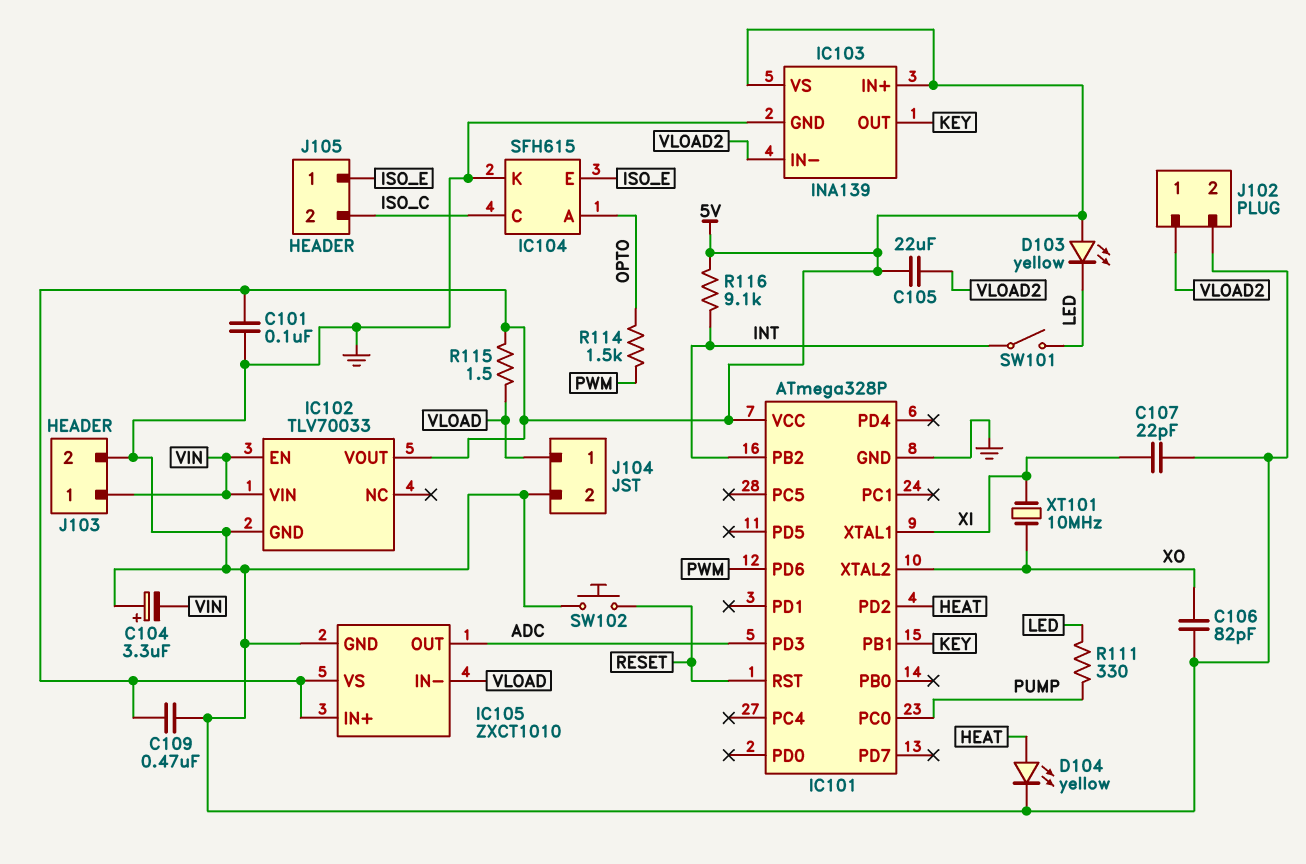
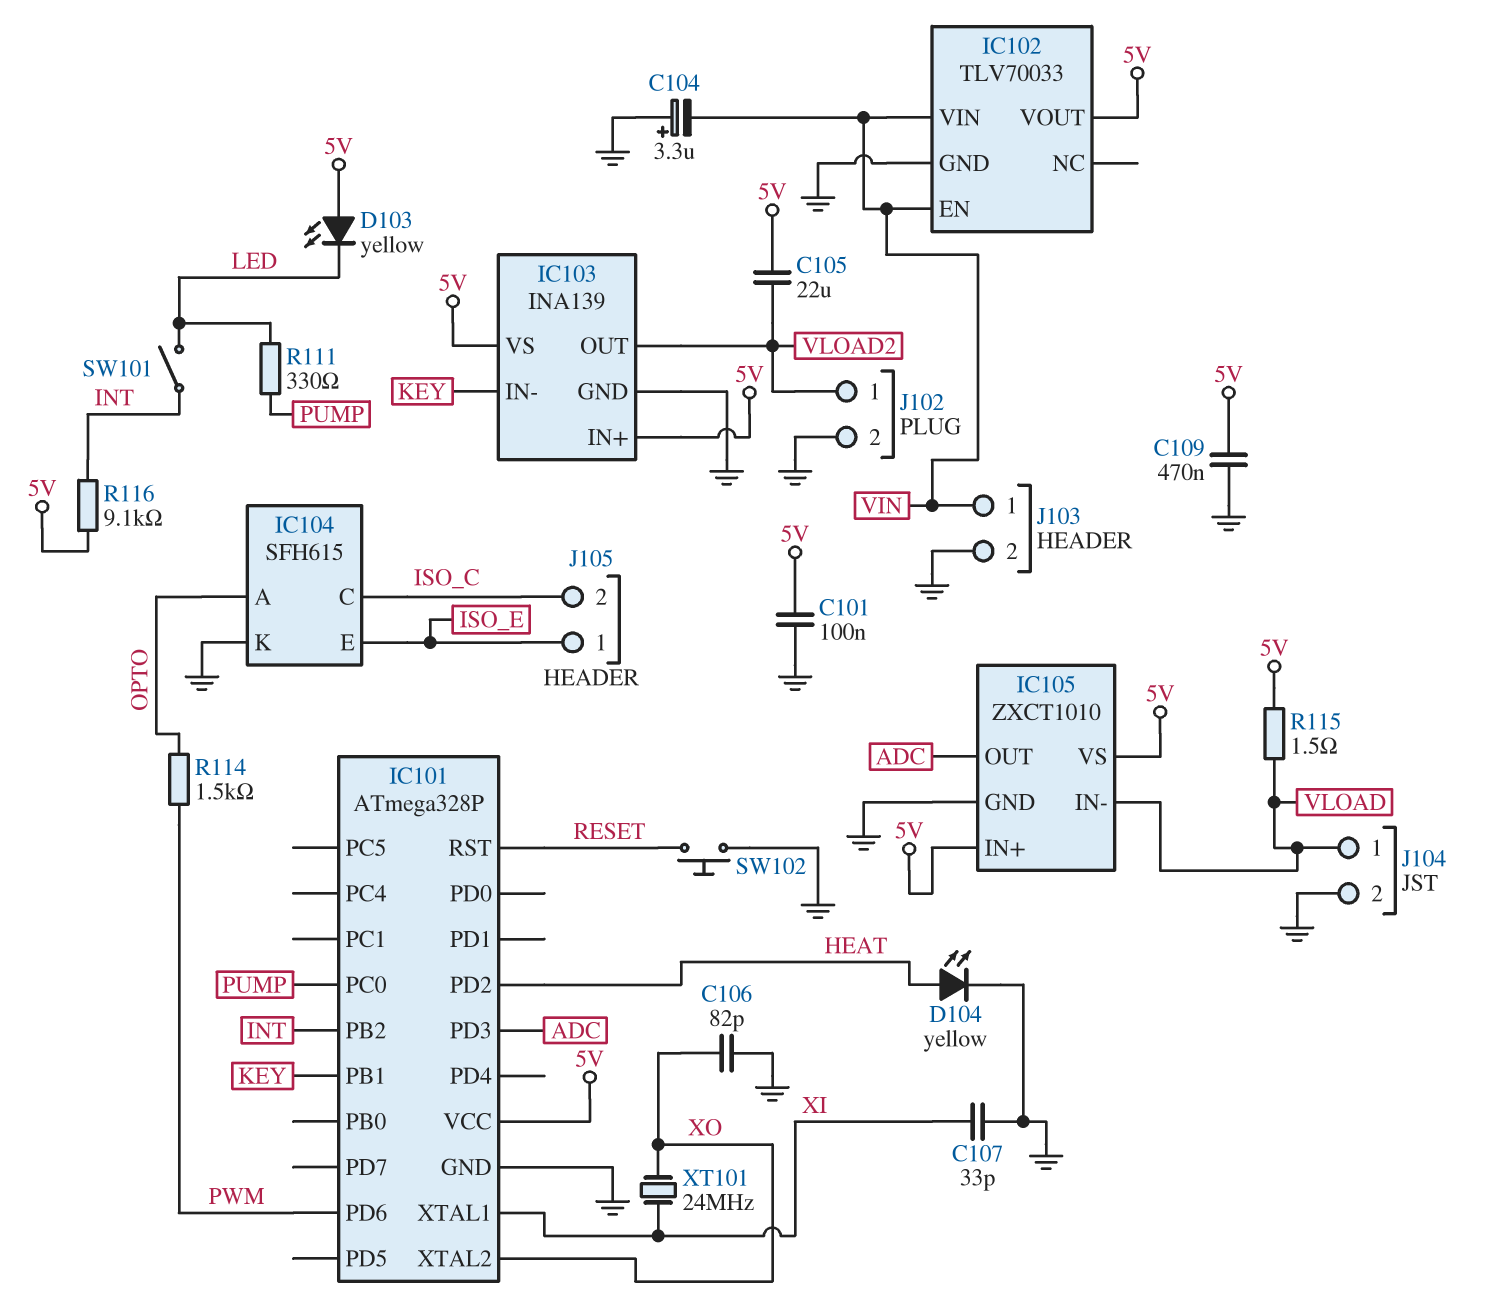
C107: 22pF (GND, XI) -> 33pF (GND, XI)
IC103 pin IN-: VLOAD2 -> KEY
IC103 pin OUT: KEY -> VLOAD2
XT101: 10MHz (XI, XO) -> 24MHz (XI, XO)

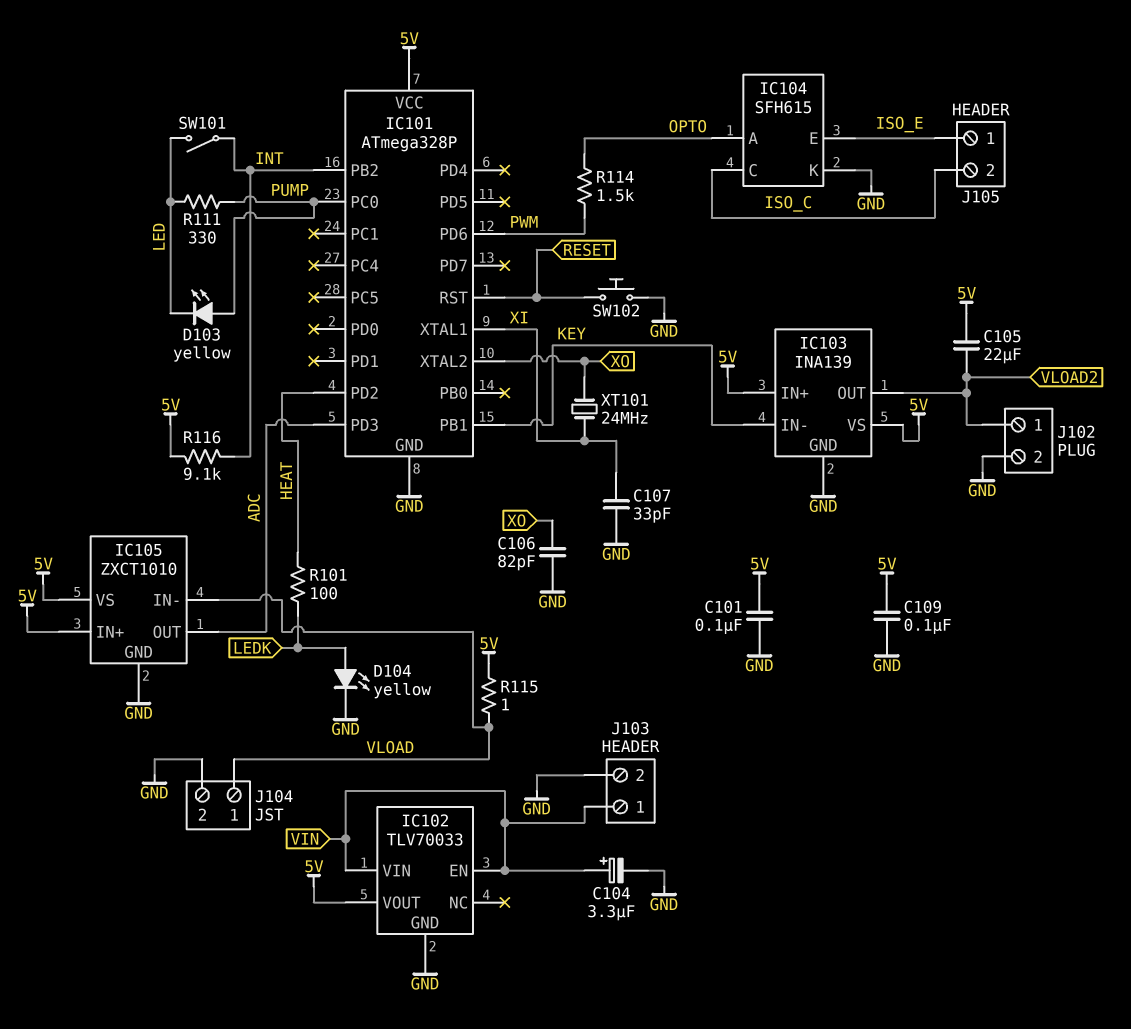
C104: 3.3uF (plus GND, minus VIN) -> 3.3uF (plus VIN, minus GND)
C109: 470nF (5V, GND) -> 100nF (5V, GND)
D103: LED yellow (A 5V, K LED) -> LED yellow (A PUMP, K LED)
D104: LED yellow (A HEAT, K GND) -> LED yellow (A LEDK, K GND)
R101: none -> 100 (HEAT, LEDK)
R115: 1.5 (5V, VLOAD) -> 1 (5V, VLOAD)

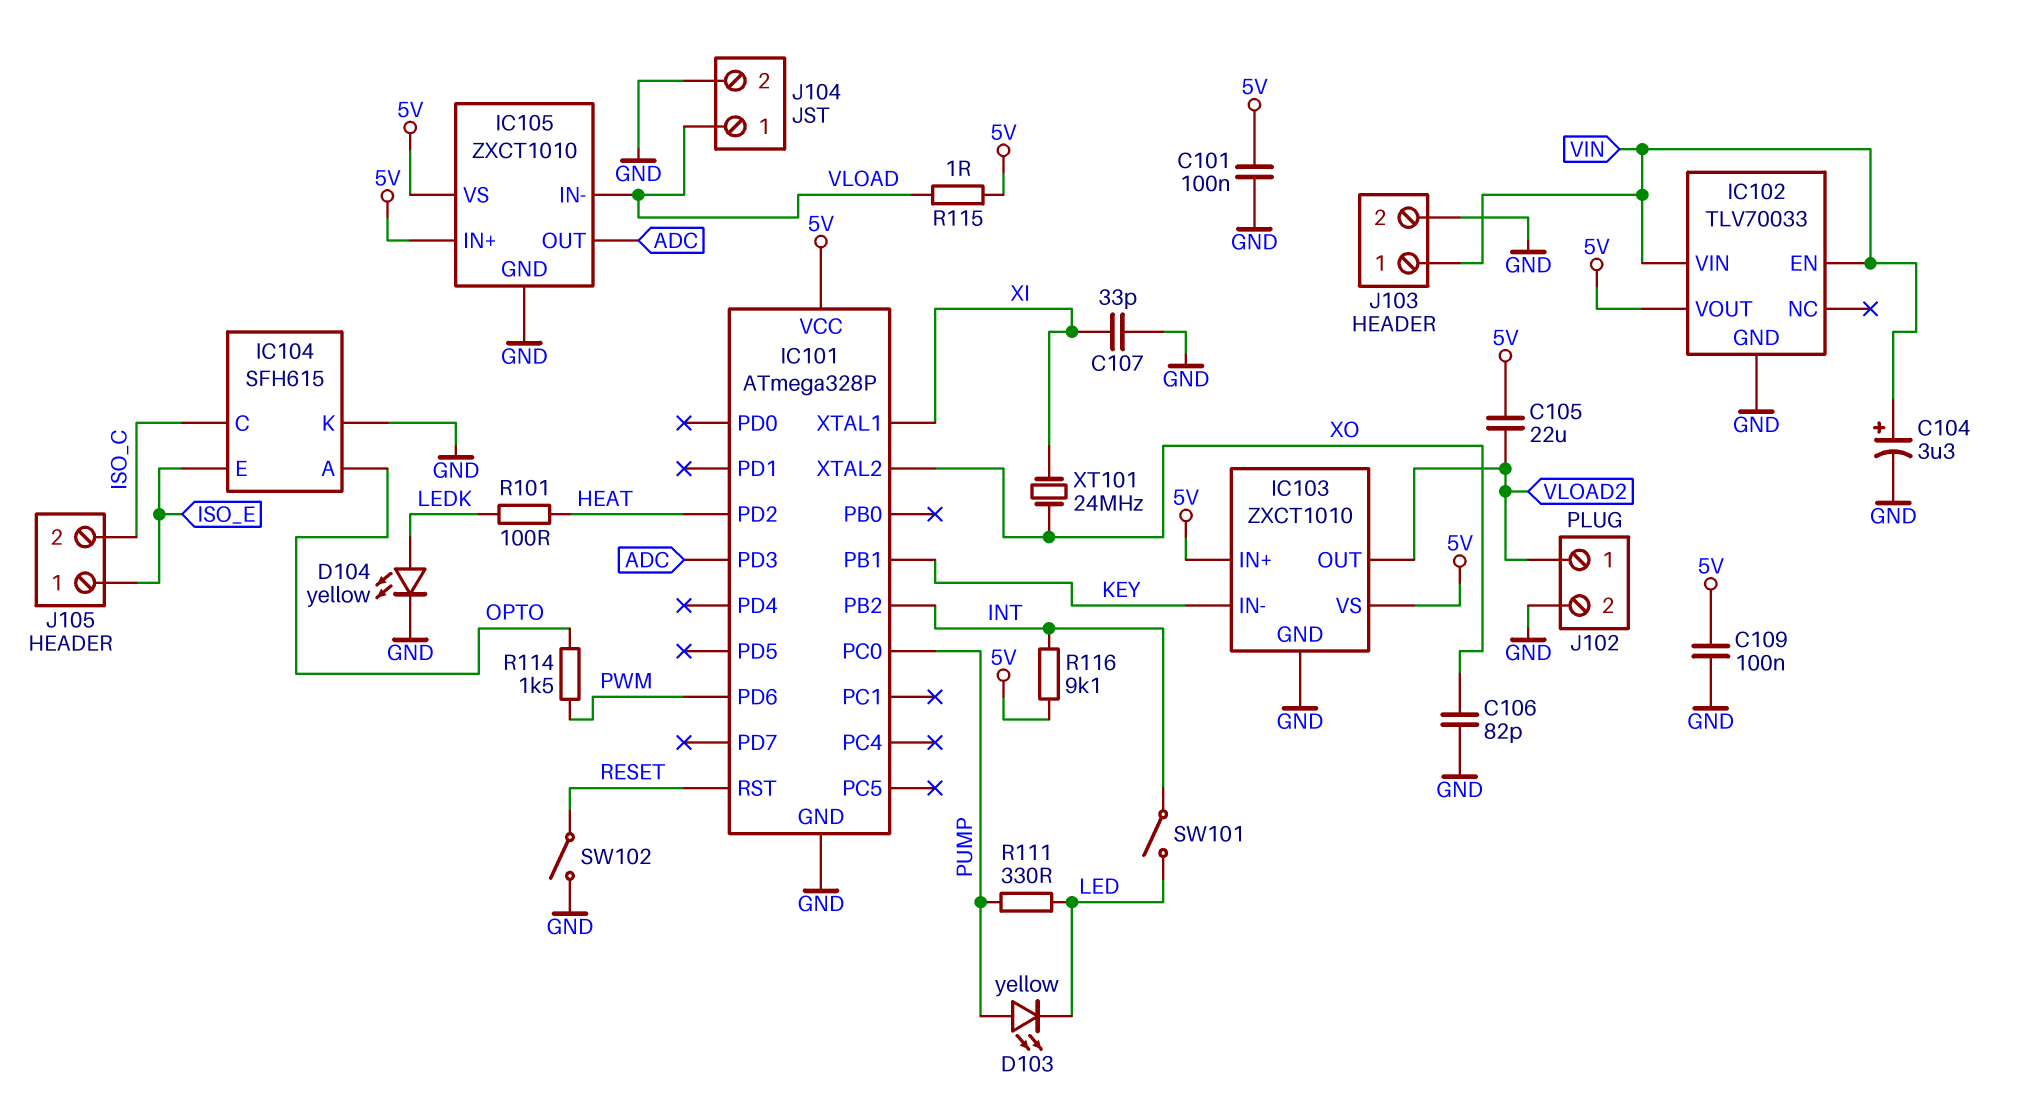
IC103: INA139 -> ZXCT1010
SW102: button (GND, RESET) -> switch (GND, RESET)

